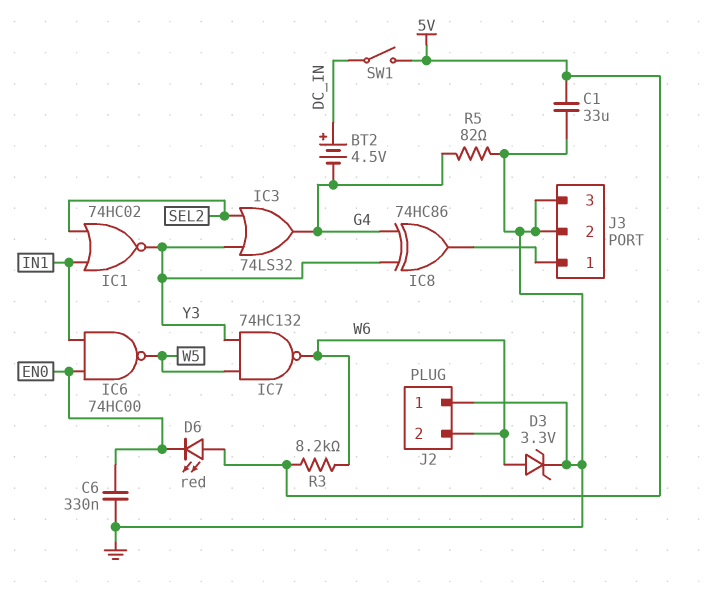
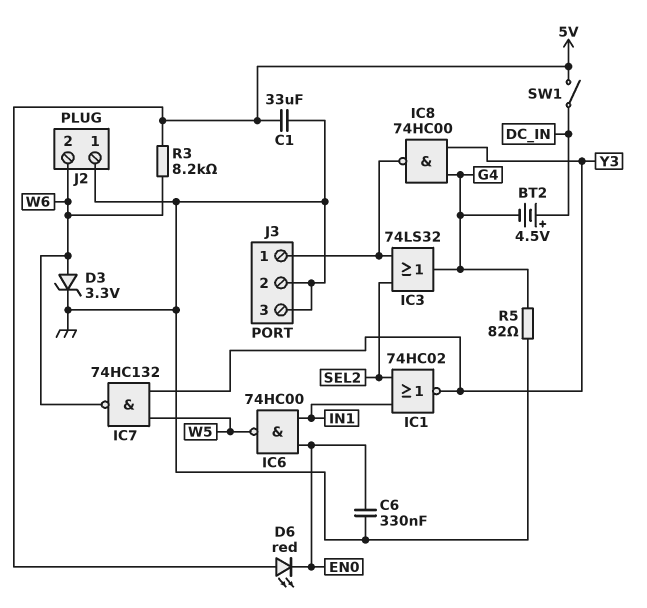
IC3: OR 74LS32 (in SEL2, in Y3, out G4) -> OR 74LS32 (in J3/1, in SEL2, out G4)
IC8: XOR 74HC86 (in G4, in Y3, out J3/1) -> NAND 74HC00 (in G4, in Y3, out J3/1)

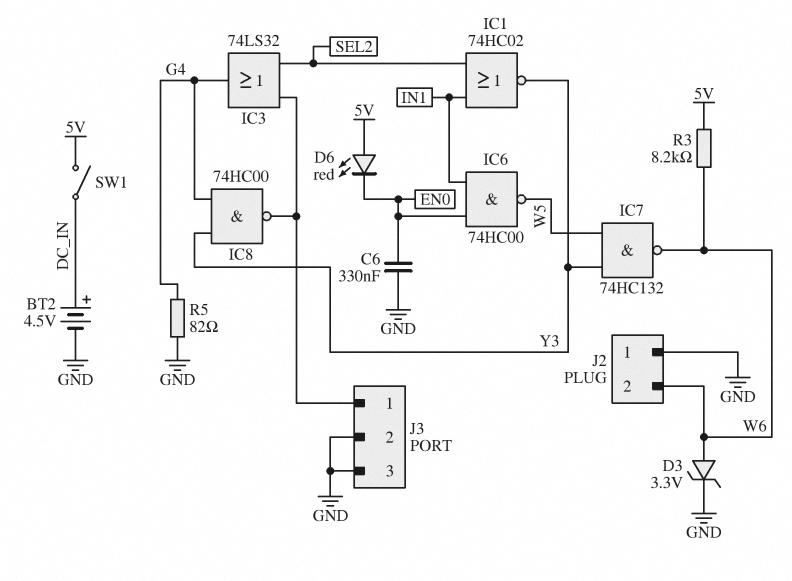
BT2: 4.5V (plus DC_IN, minus G4) -> 4.5V (plus DC_IN, minus GND)
C1: 33uF (5V, GND) -> none

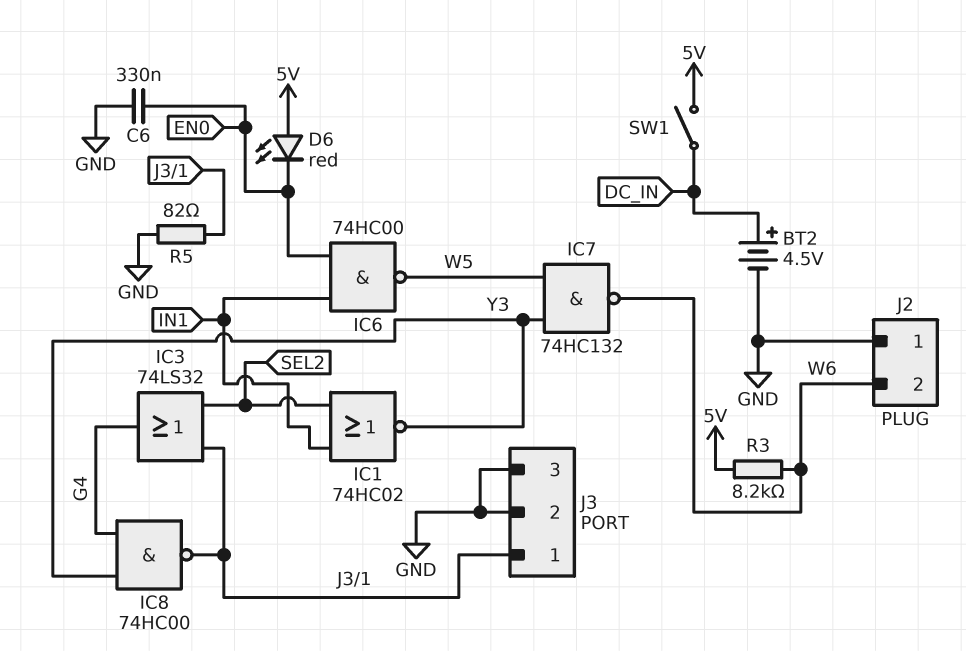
D3: zener 3.3V (A W6, K GND) -> none
R5: 82 (G4, GND) -> 82 (GND, J3/1)

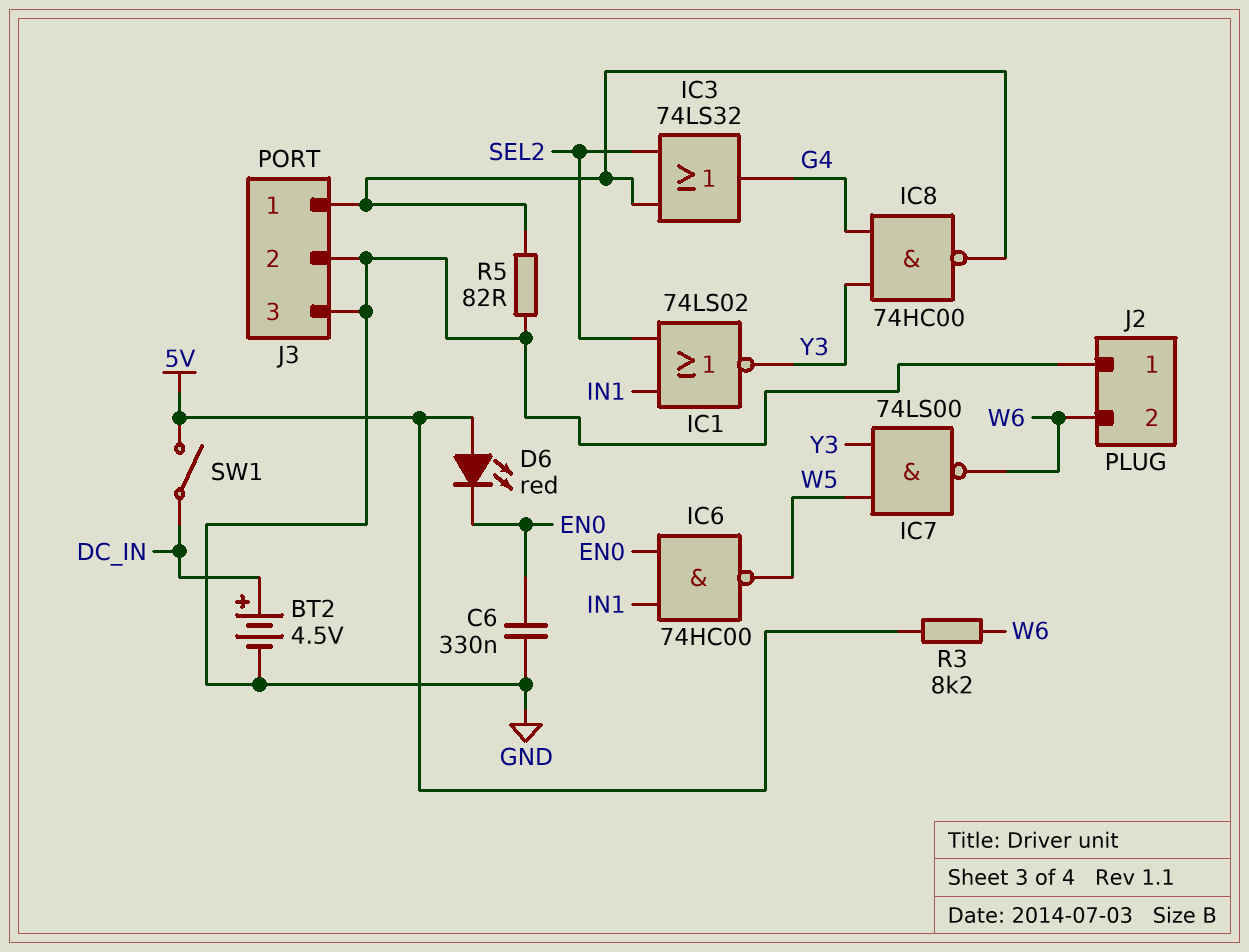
IC1: NOR 74HC02 (in IN1, in SEL2, out Y3) -> NOR 74LS02 (in IN1, in SEL2, out Y3)
IC7: NAND 74HC132 (in W5, in Y3, out W6) -> NAND 74LS00 (in W5, in Y3, out W6)

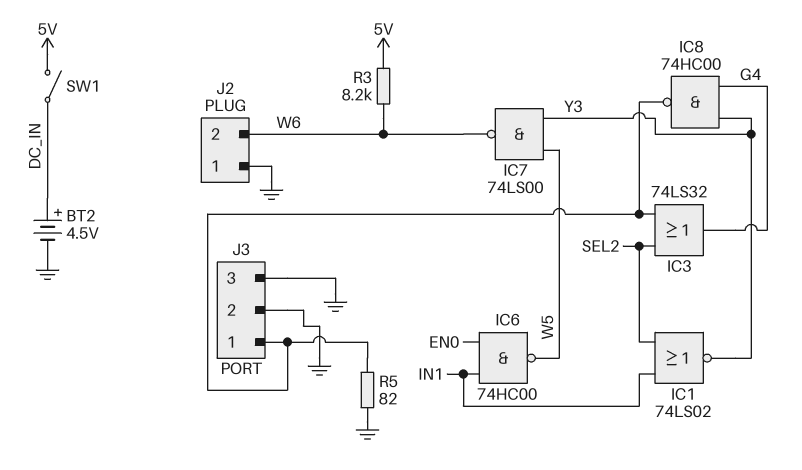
C6: 330nF (EN0, GND) -> none
D6: LED red (A 5V, K EN0) -> none

